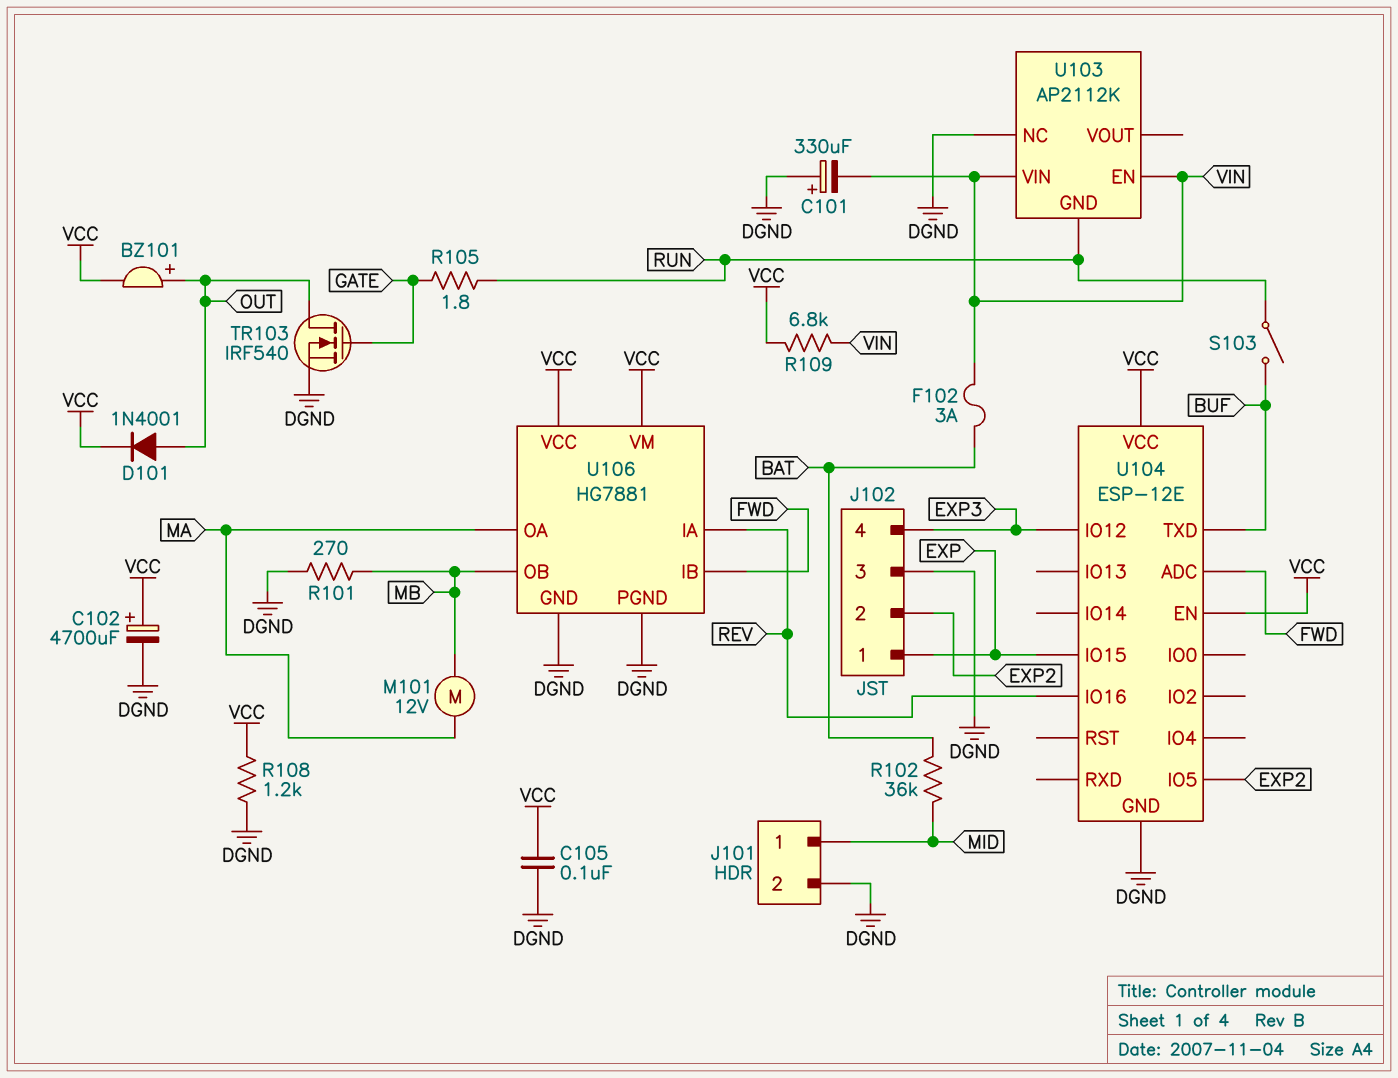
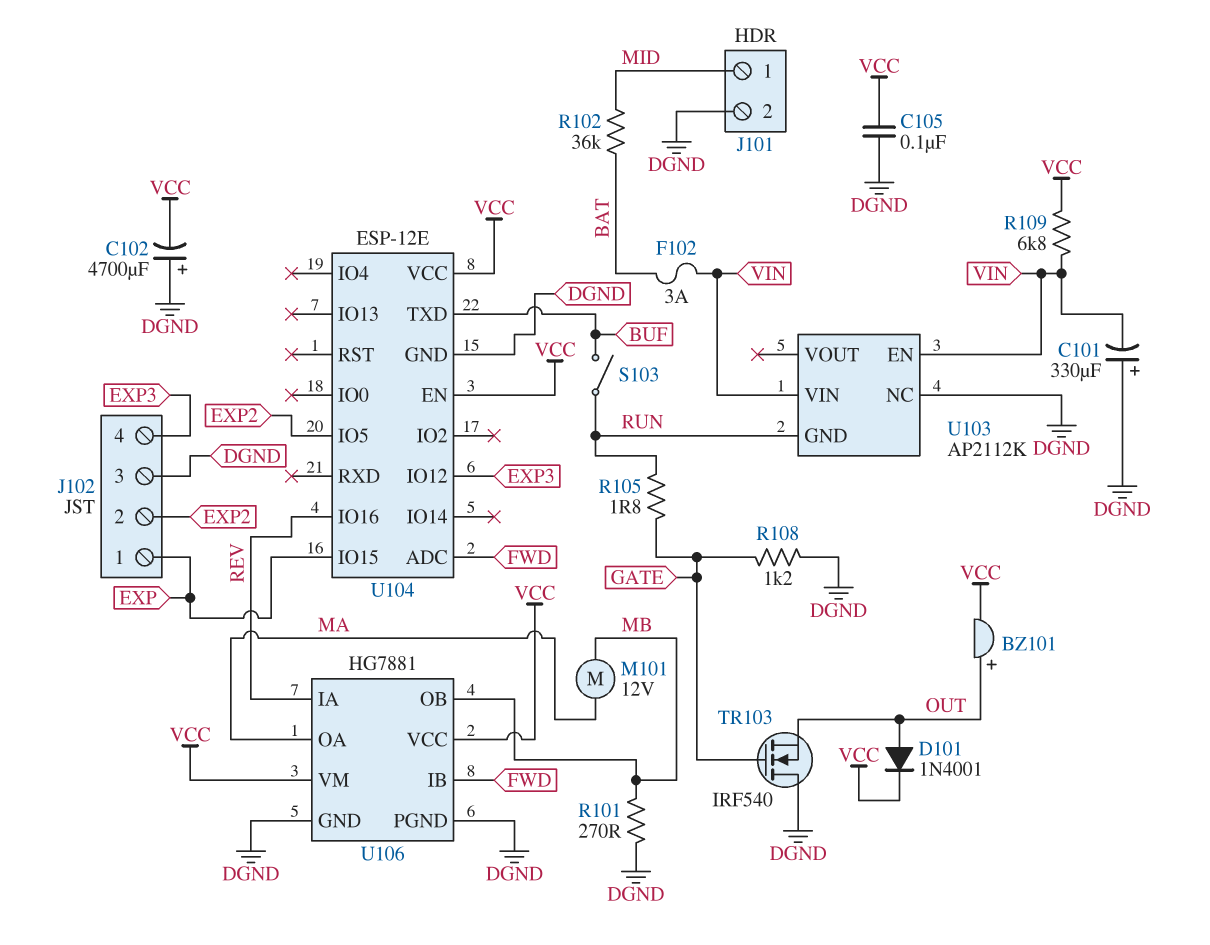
C102: 4700uF (plus VCC, minus DGND) -> 4700uF (plus DGND, minus VCC)
R108: 1.2k (DGND, VCC) -> 1.2k (DGND, GATE)
TR103: NMOS IRF540 (G GATE, D OUT, S DGND) -> NMOS IRF540 (G GATE, D DGND, S OUT)

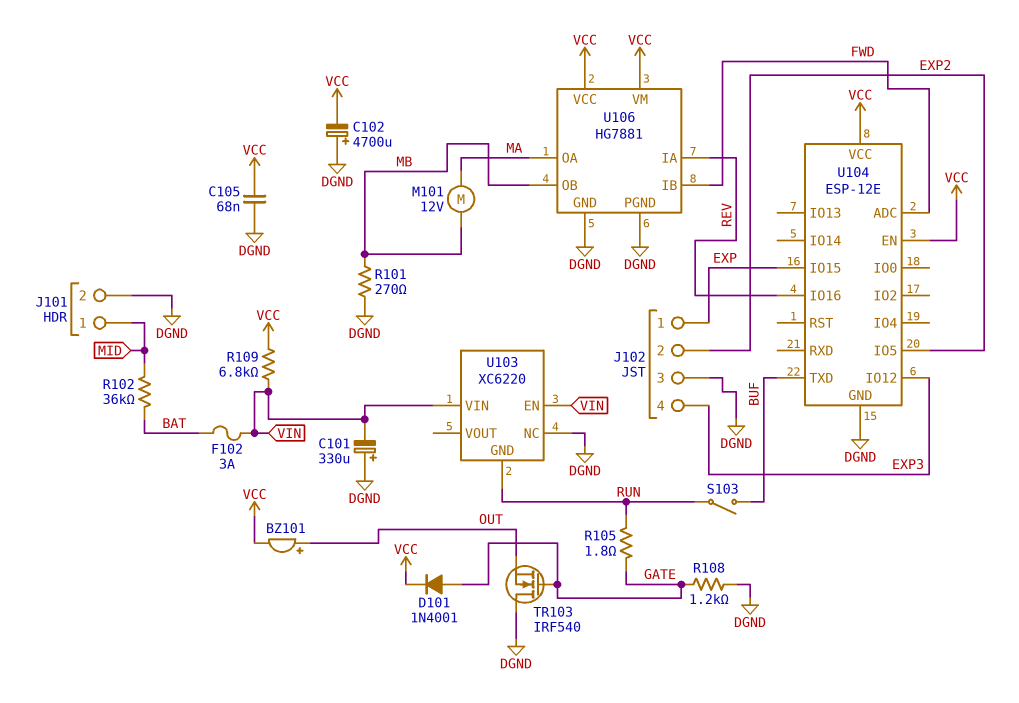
C105: 100nF (DGND, VCC) -> 68nF (DGND, VCC)
D101: diode 1N4001 (A OUT, K VCC) -> diode 1N4001 (A GATE, K VCC)
U103: AP2112K -> XC6220

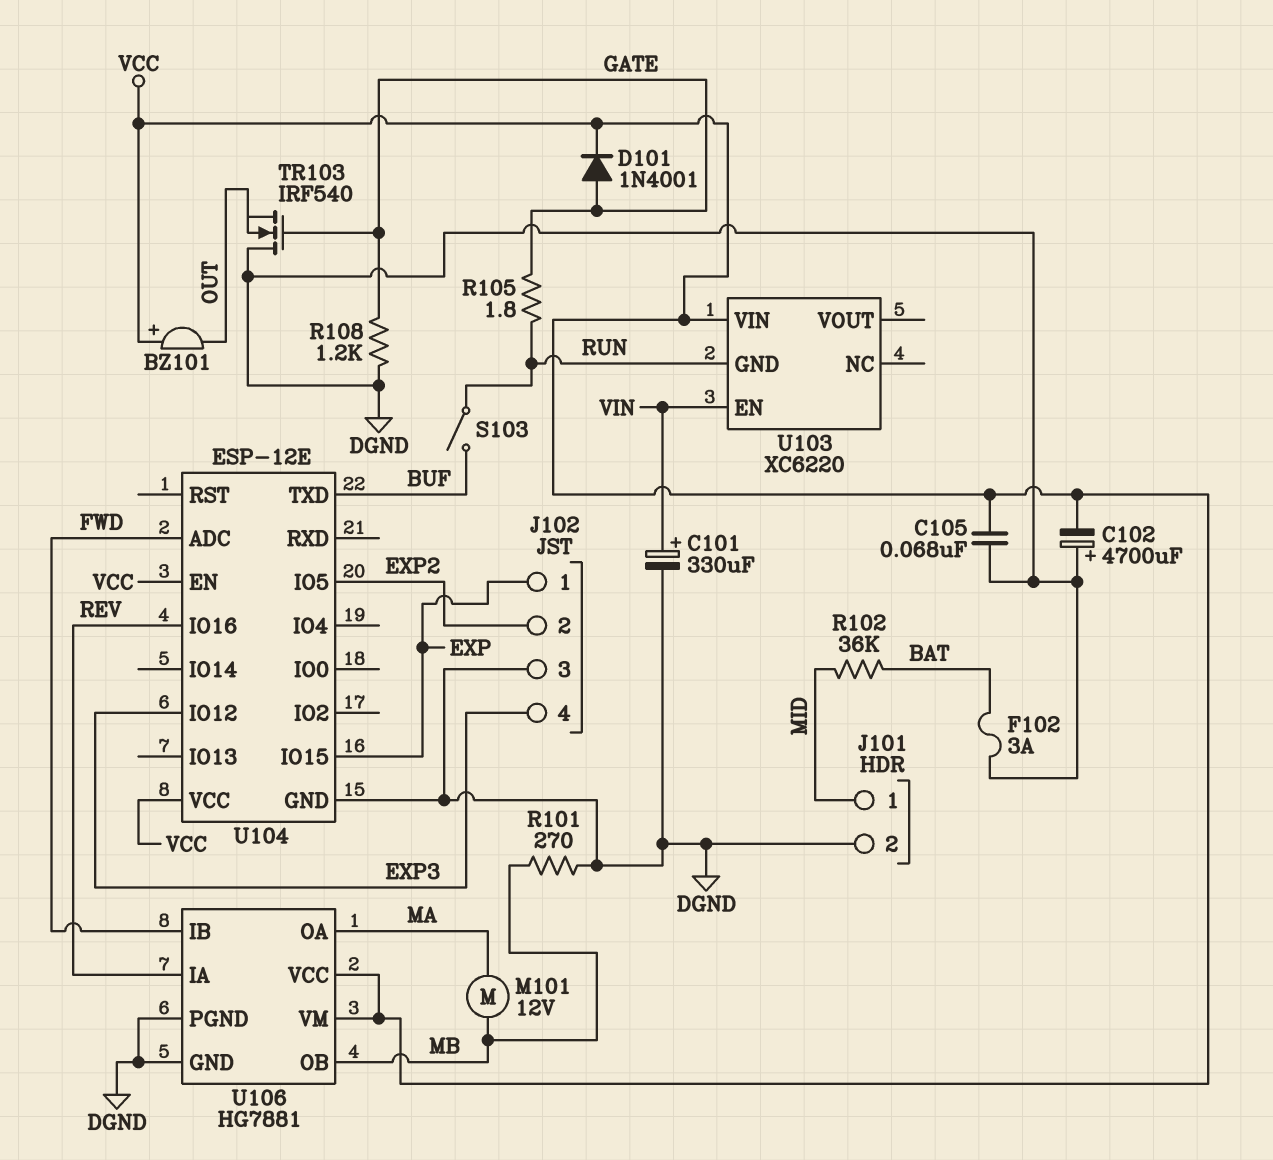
BZ101: buzzer (plus OUT, minus VCC) -> buzzer (plus VCC, minus OUT)
C101: 330uF (plus DGND, minus VIN) -> 330uF (plus VIN, minus DGND)
F102: 3A (BAT, VIN) -> 3A (BAT, DGND)
R109: 6.8k (VCC, VIN) -> none
U103 pin NC: DGND -> none
U103 pin VIN: VIN -> VCC

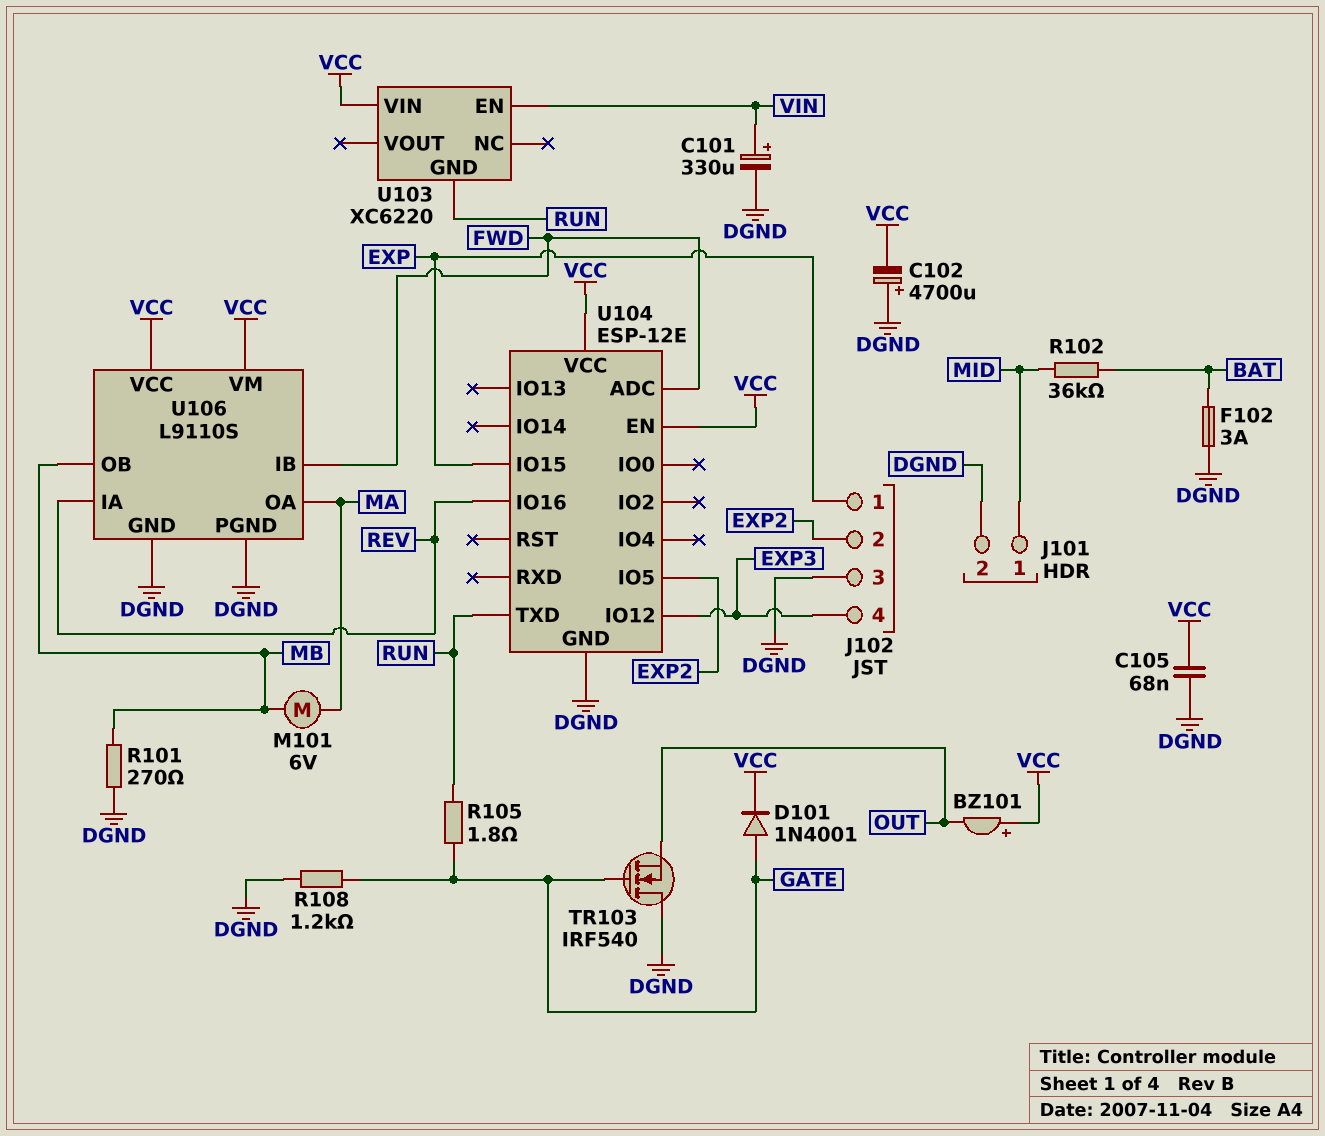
M101: motor 12V (MA, MB) -> motor 6V (MA, MB)
S103: switch (BUF, RUN) -> none
U104 pin TXD: BUF -> RUN
U106: HG7881 -> L9110S

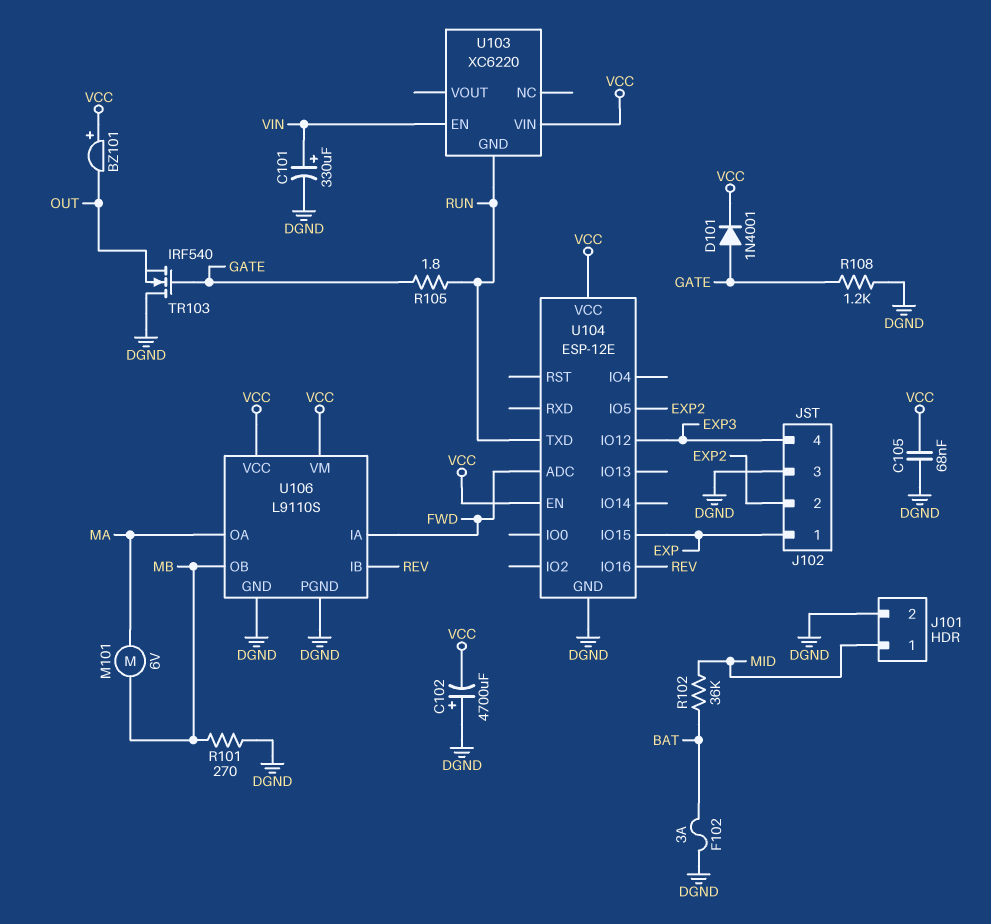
U106 pin IA: REV -> FWD
U106 pin IB: FWD -> REV

